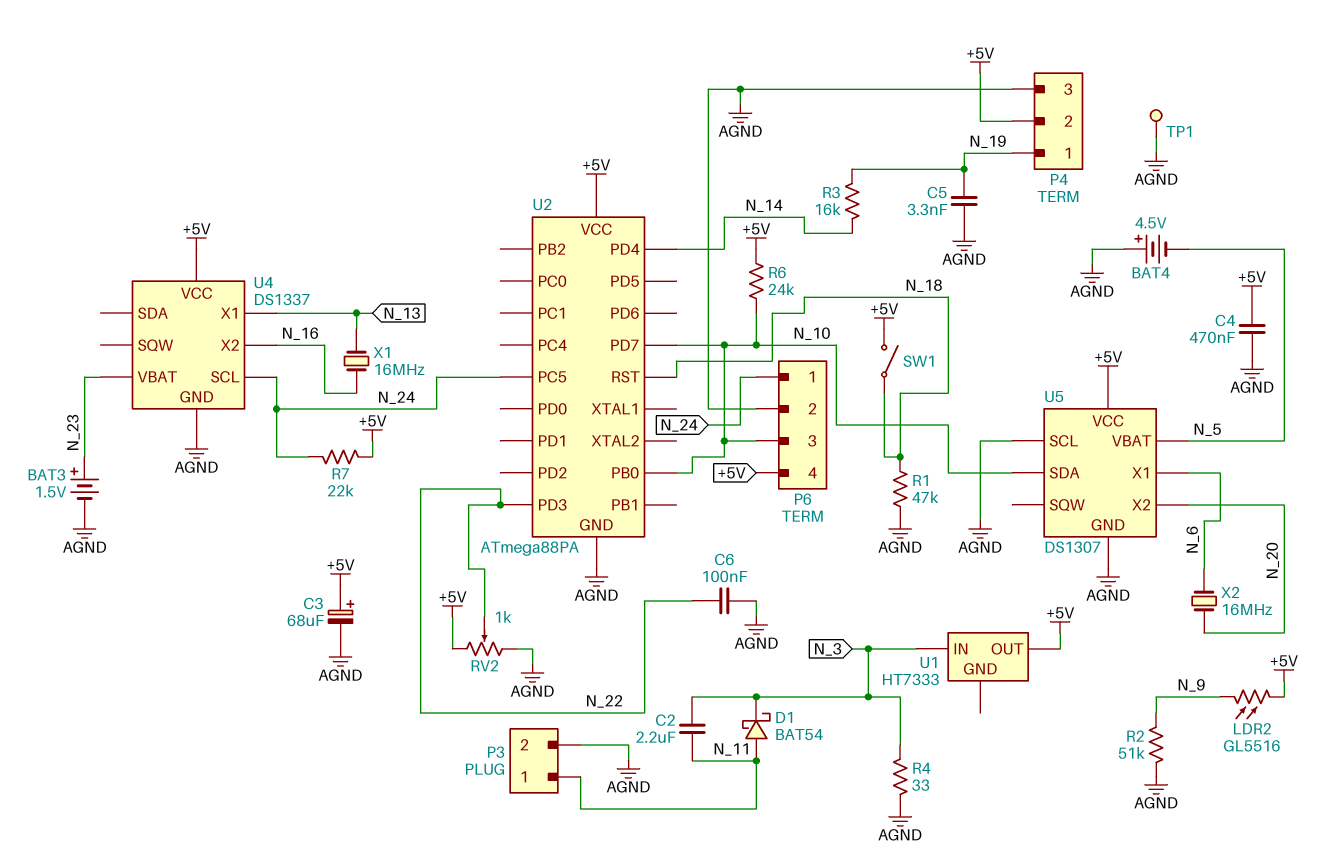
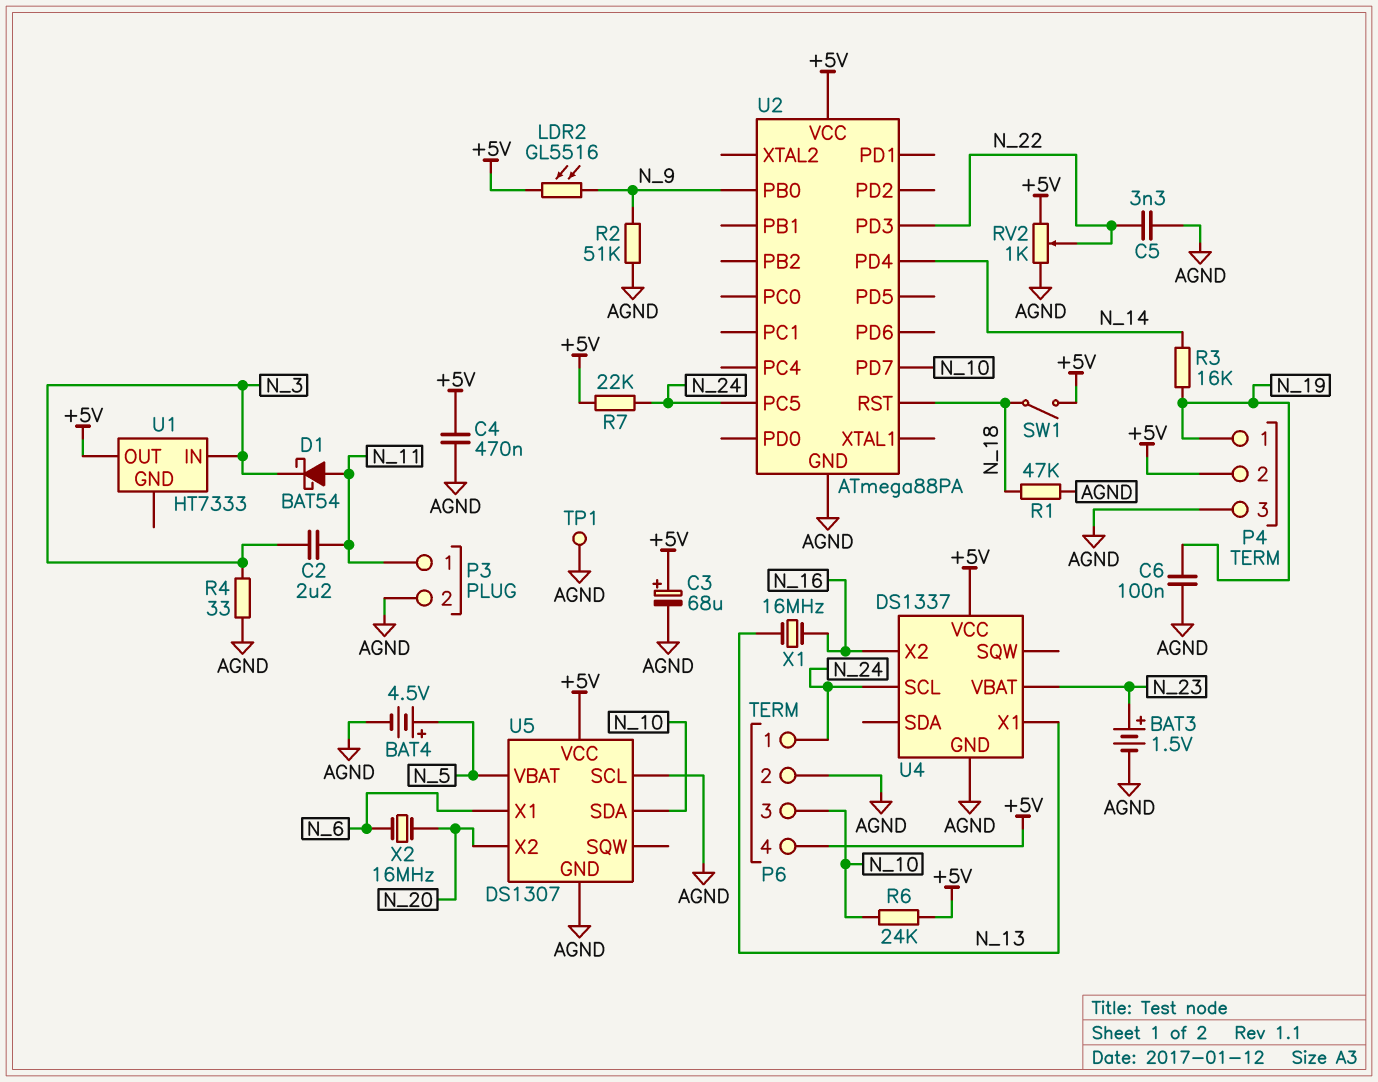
BAT4: 4.5V (plus AGND, minus N_5) -> 4.5V (plus N_5, minus AGND)
C5: 3.3nF (AGND, N_19) -> 3.3nF (AGND, N_22)
C6: 100nF (AGND, N_22) -> 100nF (AGND, N_19)
U2 pin PB0: N_10 -> N_9

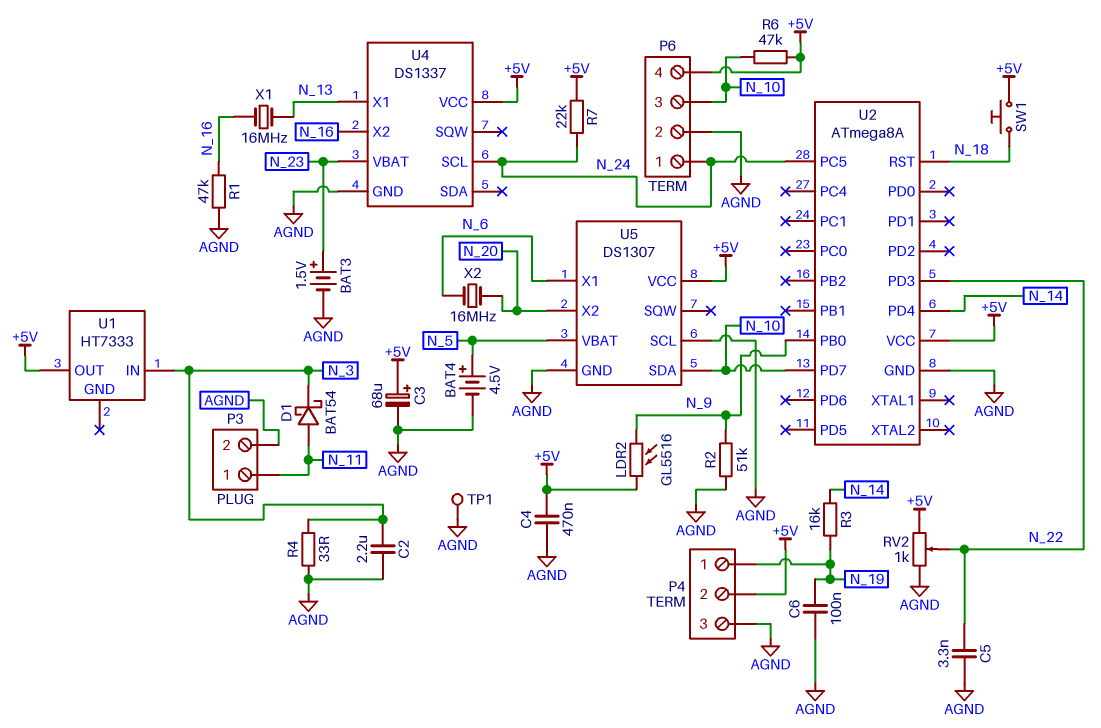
C2: 2.2uF (N_3, N_11) -> 2.2uF (AGND, N_3)
R1: 47k (AGND, N_18) -> 47k (AGND, N_16)
R6: 24k (+5V, N_10) -> 47k (+5V, N_10)
SW1: switch (+5V, N_18) -> button (+5V, N_18)
U2: ATmega88PA -> ATmega8A

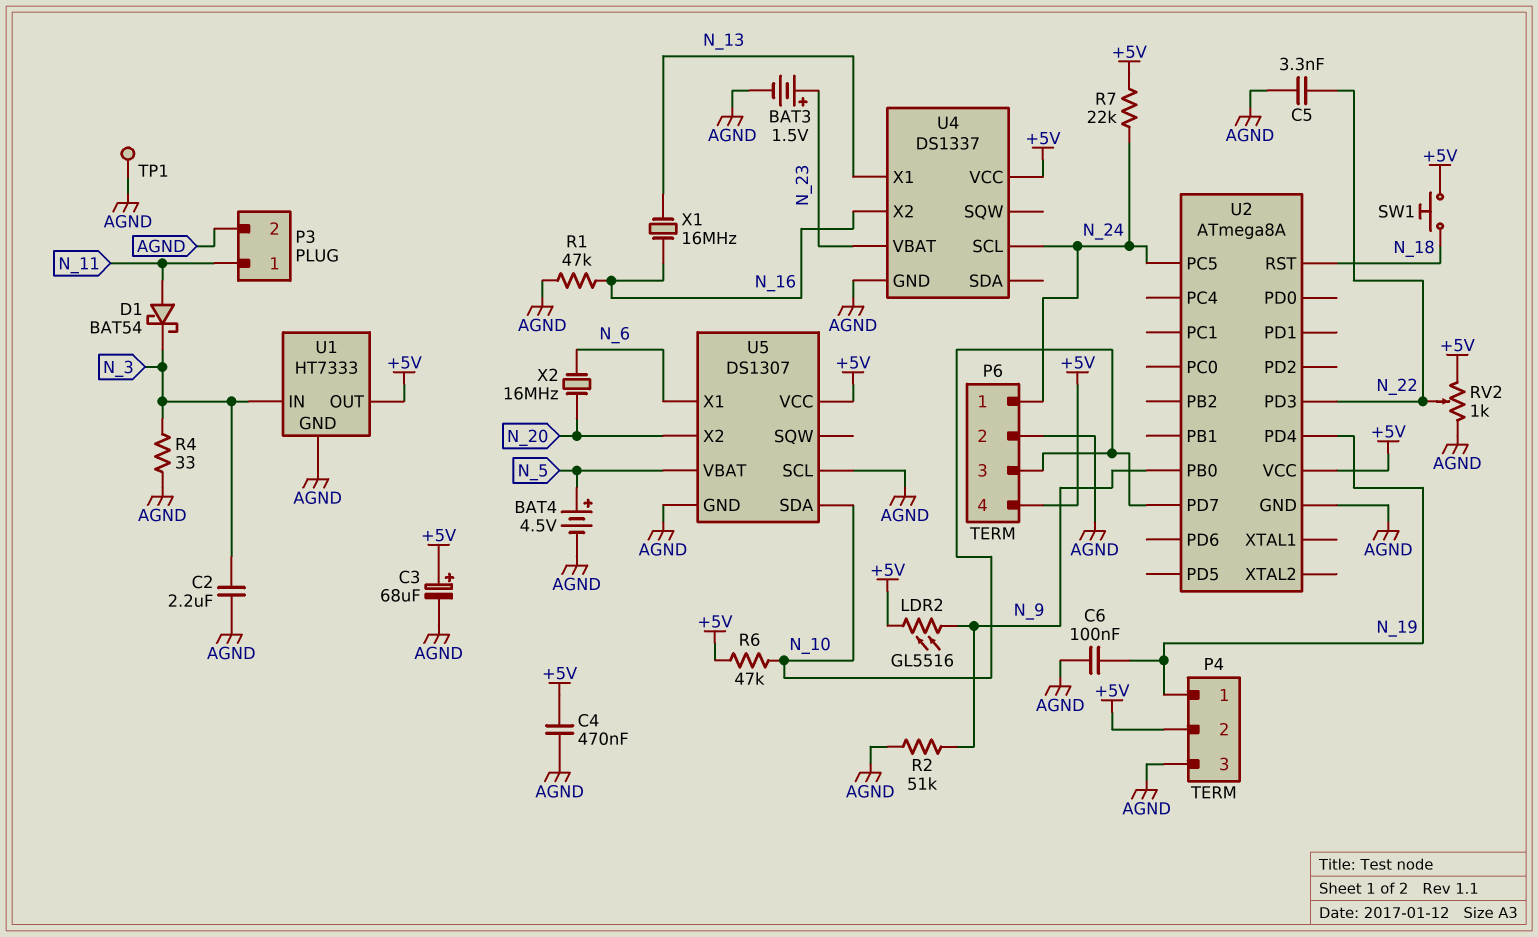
R3: 16k (N_14, N_19) -> none
U1 pin GND: none -> AGND
U2 pin PD4: N_14 -> N_19

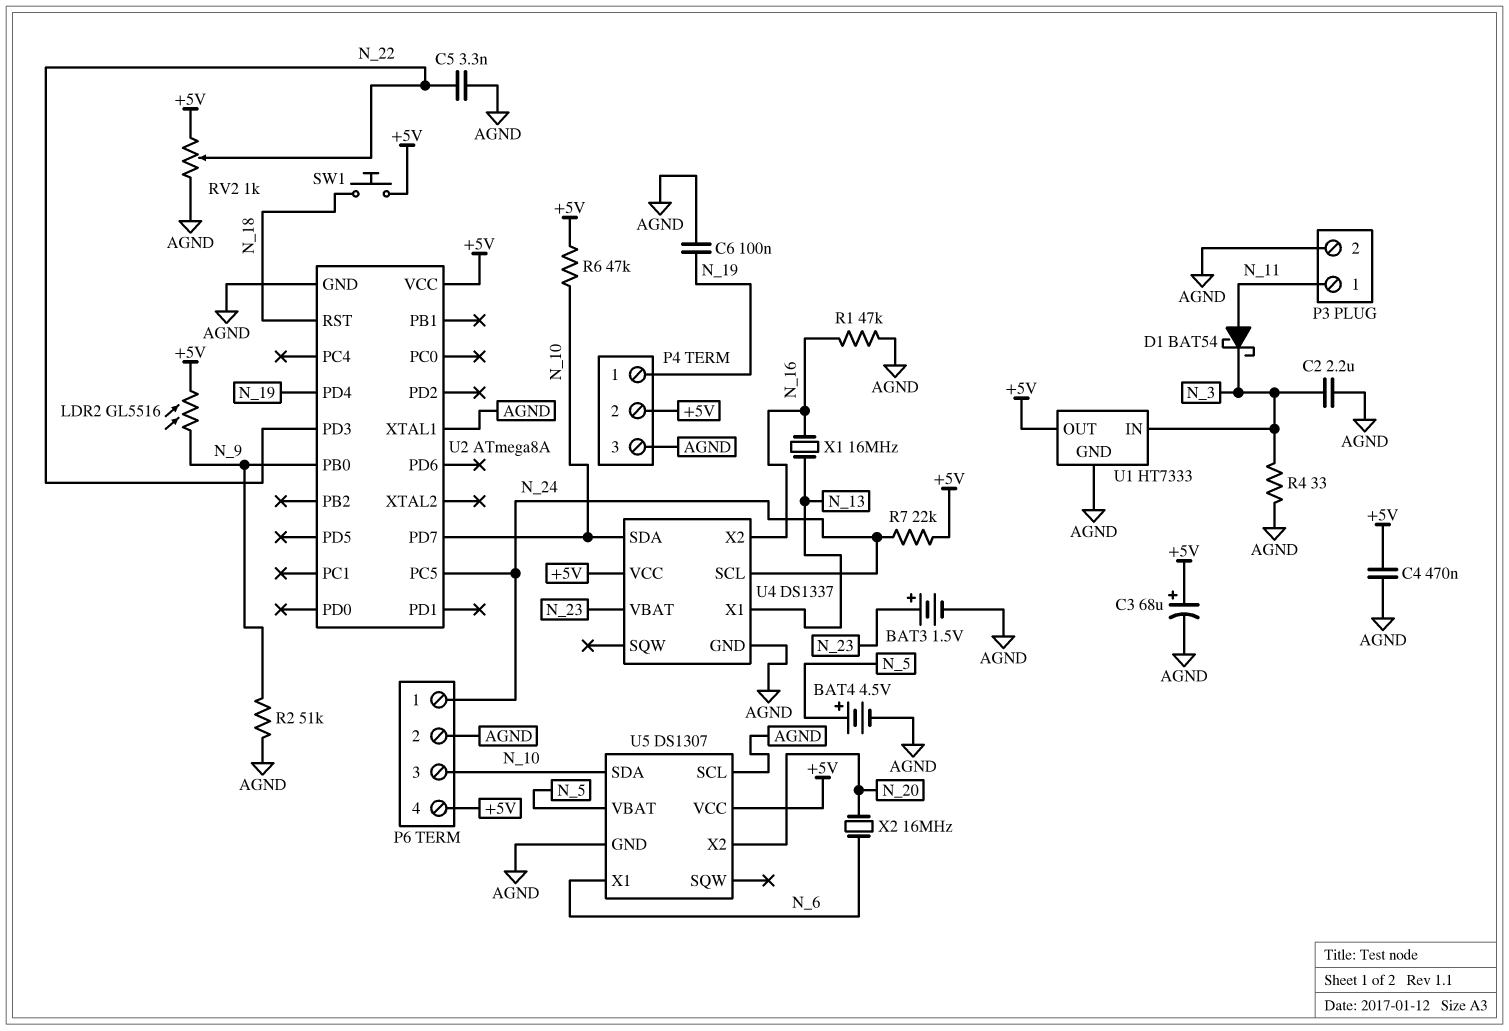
TP1: test point (AGND) -> none
U2 pin XTAL1: none -> AGND
U4 pin SDA: none -> N_10

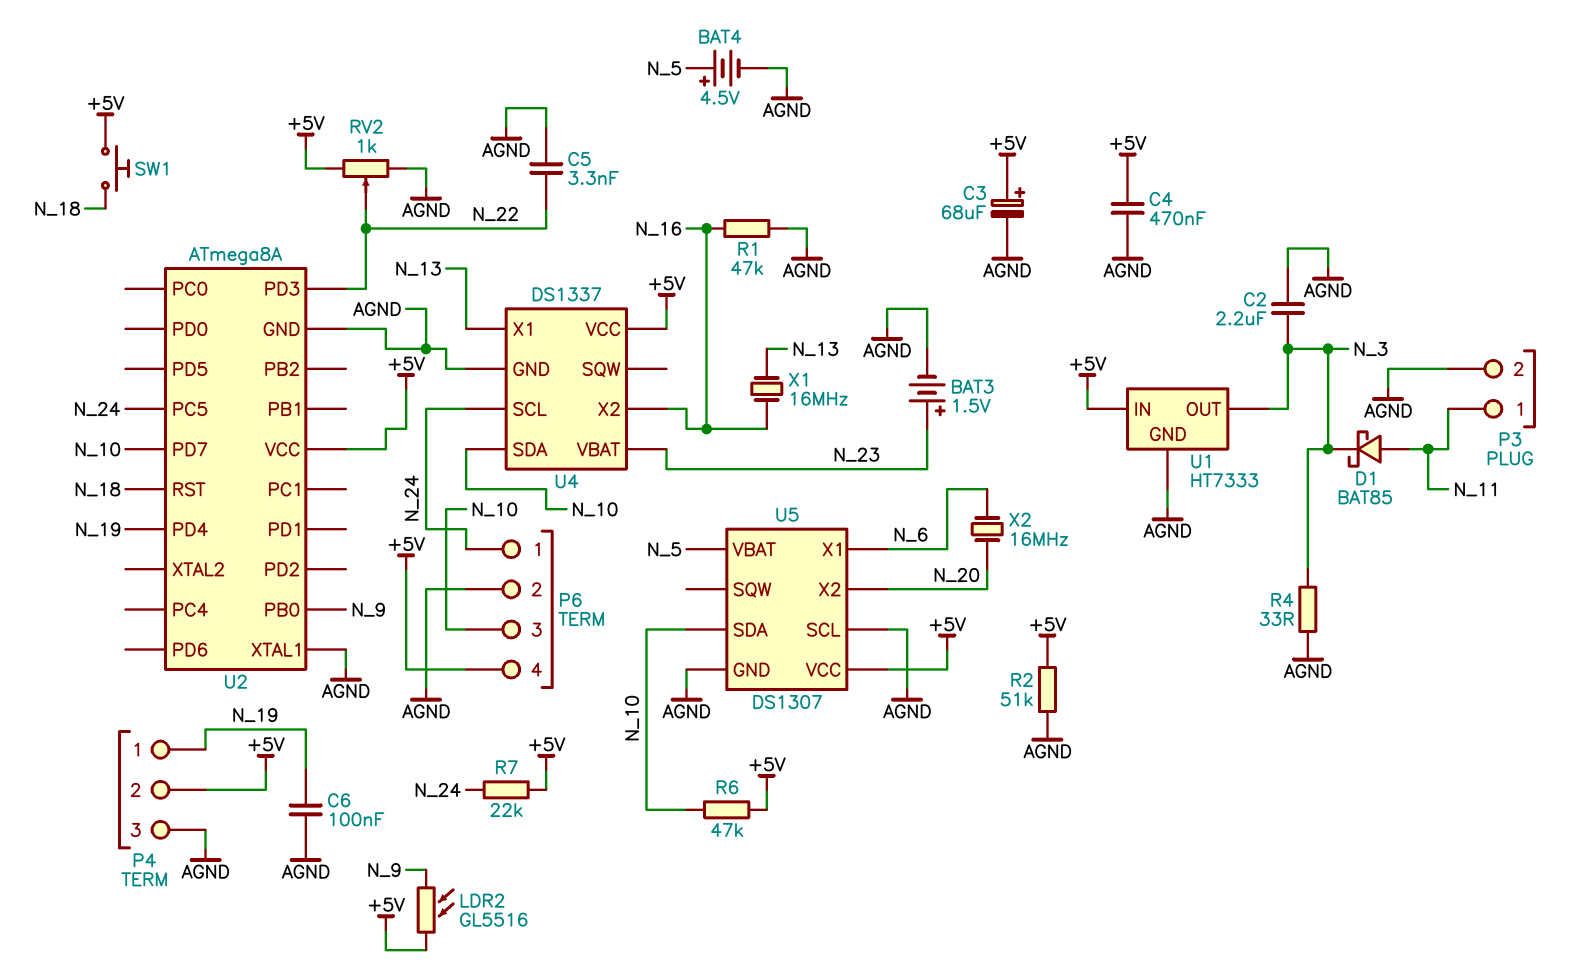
D1: schottky BAT54 (A N_11, K N_3) -> schottky BAT85 (A N_11, K N_3)
R2: 51k (AGND, N_9) -> 51k (+5V, AGND)
U1 pin IN: N_3 -> +5V
U1 pin OUT: +5V -> N_3

